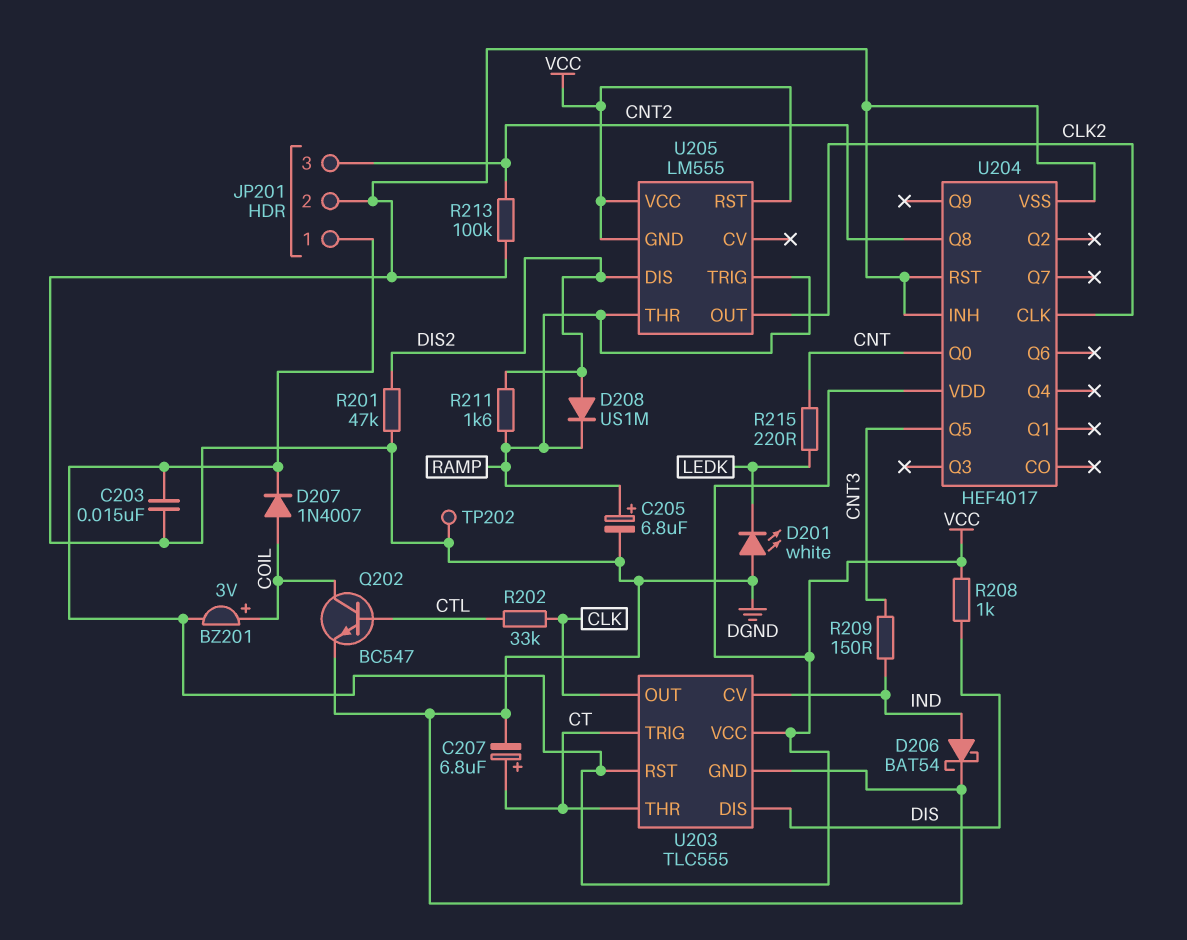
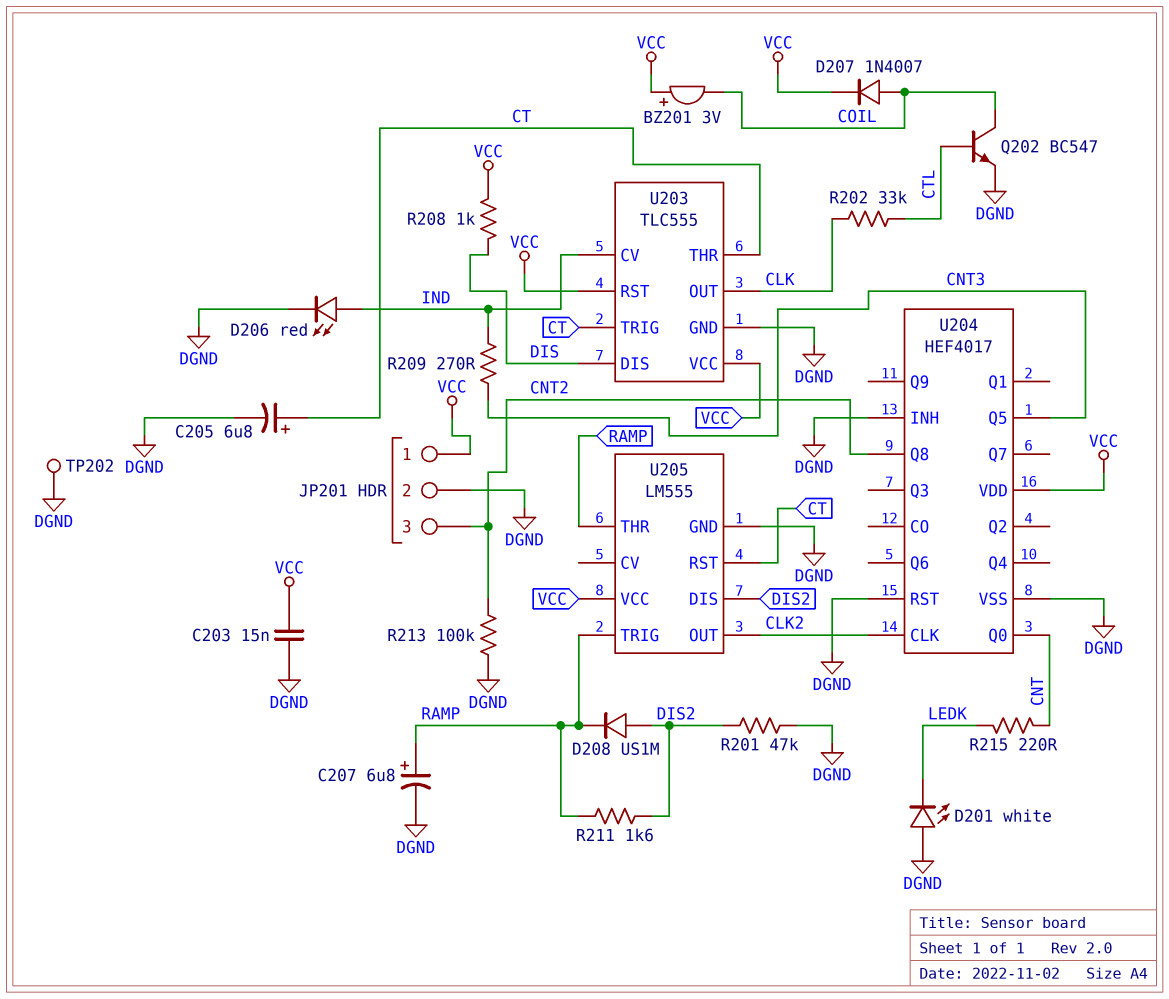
BZ201: buzzer 3V (plus COIL, minus VCC) -> buzzer 3V (plus VCC, minus COIL)
C205: 6.8uF (plus RAMP, minus DGND) -> 6.8uF (plus CT, minus DGND)
C207: 6.8uF (plus CT, minus DGND) -> 6.8uF (plus RAMP, minus DGND)
D206: schottky BAT54 (A IND, K DGND) -> LED red (A IND, K DGND)
R209: 150 (CNT3, IND) -> 270 (CNT3, IND)
U205 pin GND: VCC -> DGND
U205 pin RST: VCC -> CT

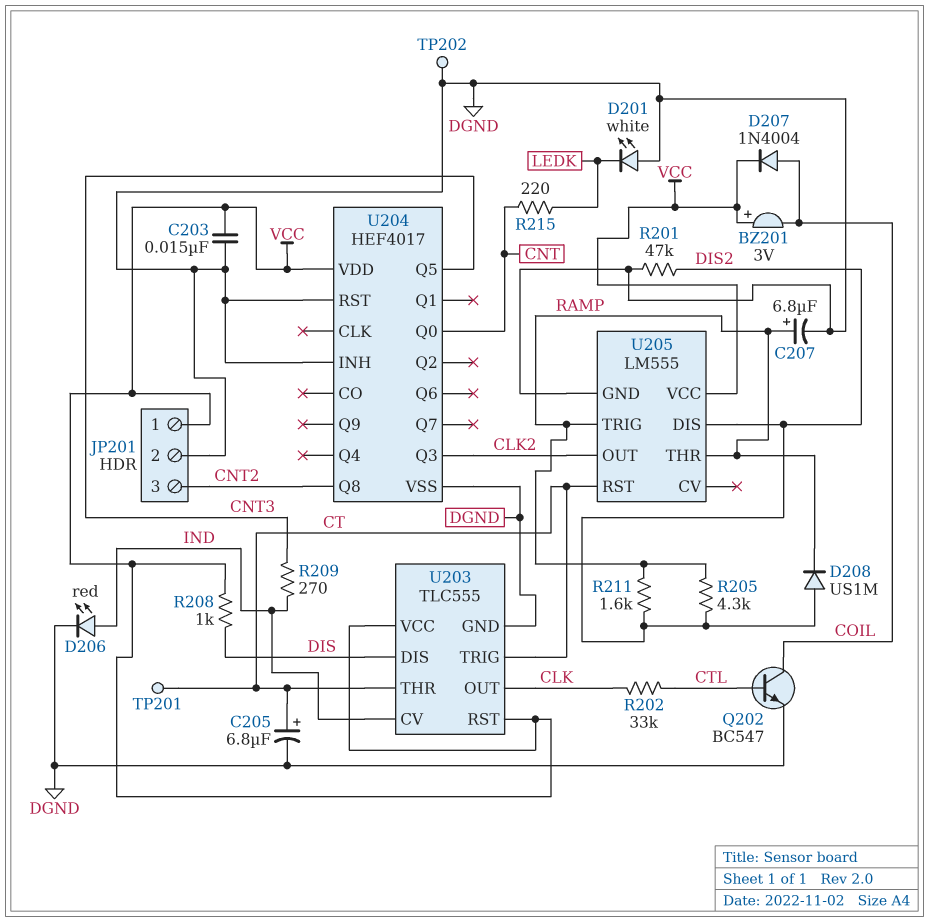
D207: diode 1N4007 (A COIL, K VCC) -> diode 1N4004 (A COIL, K VCC)
R205: none -> 4.3k (DIS2, RAMP)
R213: 100k (CNT2, DGND) -> none
TP201: none -> test point (CT)
U204 pin CLK: CLK2 -> none
U204 pin Q3: none -> CLK2

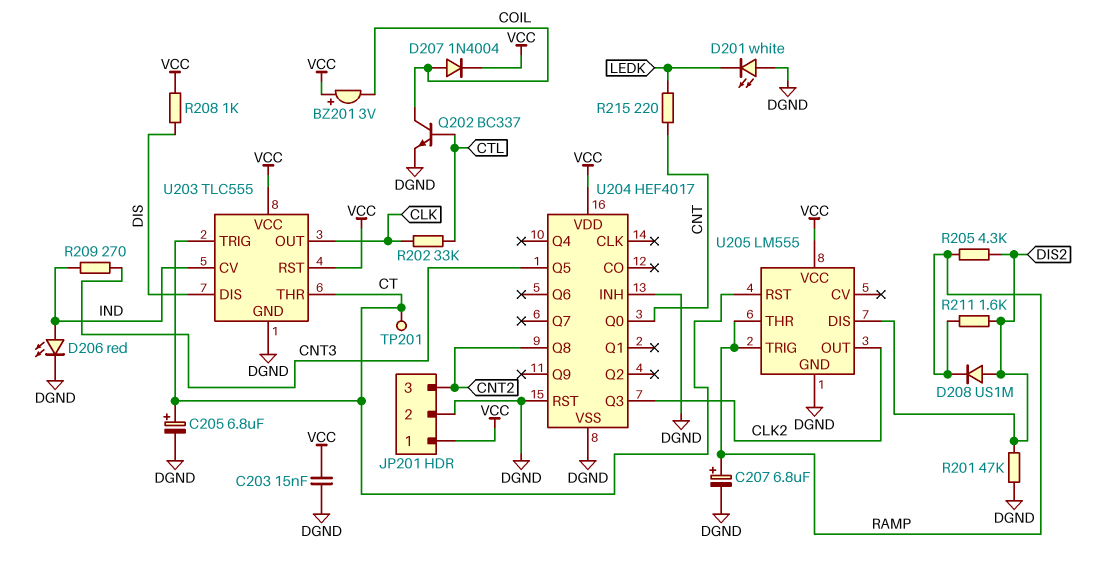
Q202: NPN BC547 (B CTL, C COIL, E DGND) -> NPN BC337 (B CTL, C COIL, E DGND)
TP202: test point (DGND) -> none

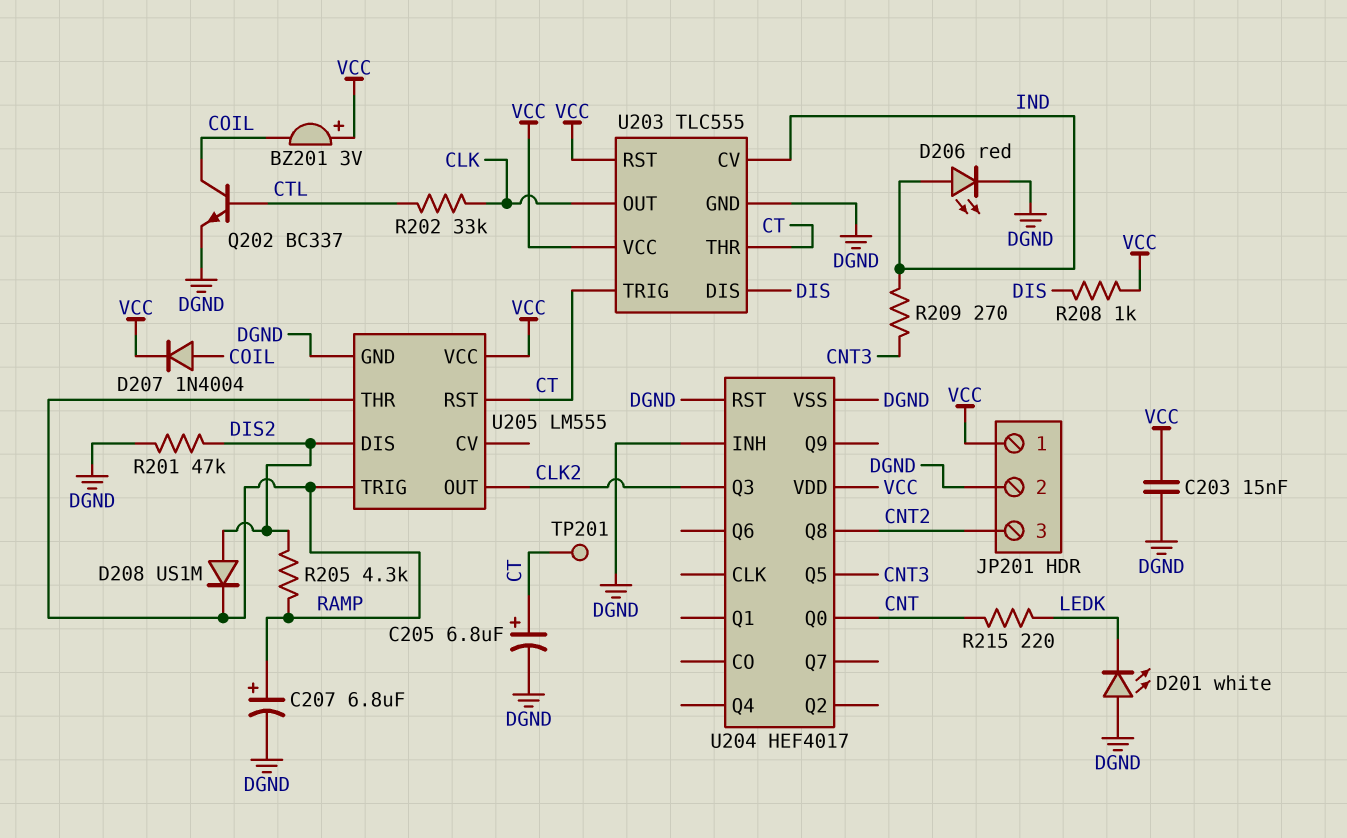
R211: 1.6k (DIS2, RAMP) -> none

